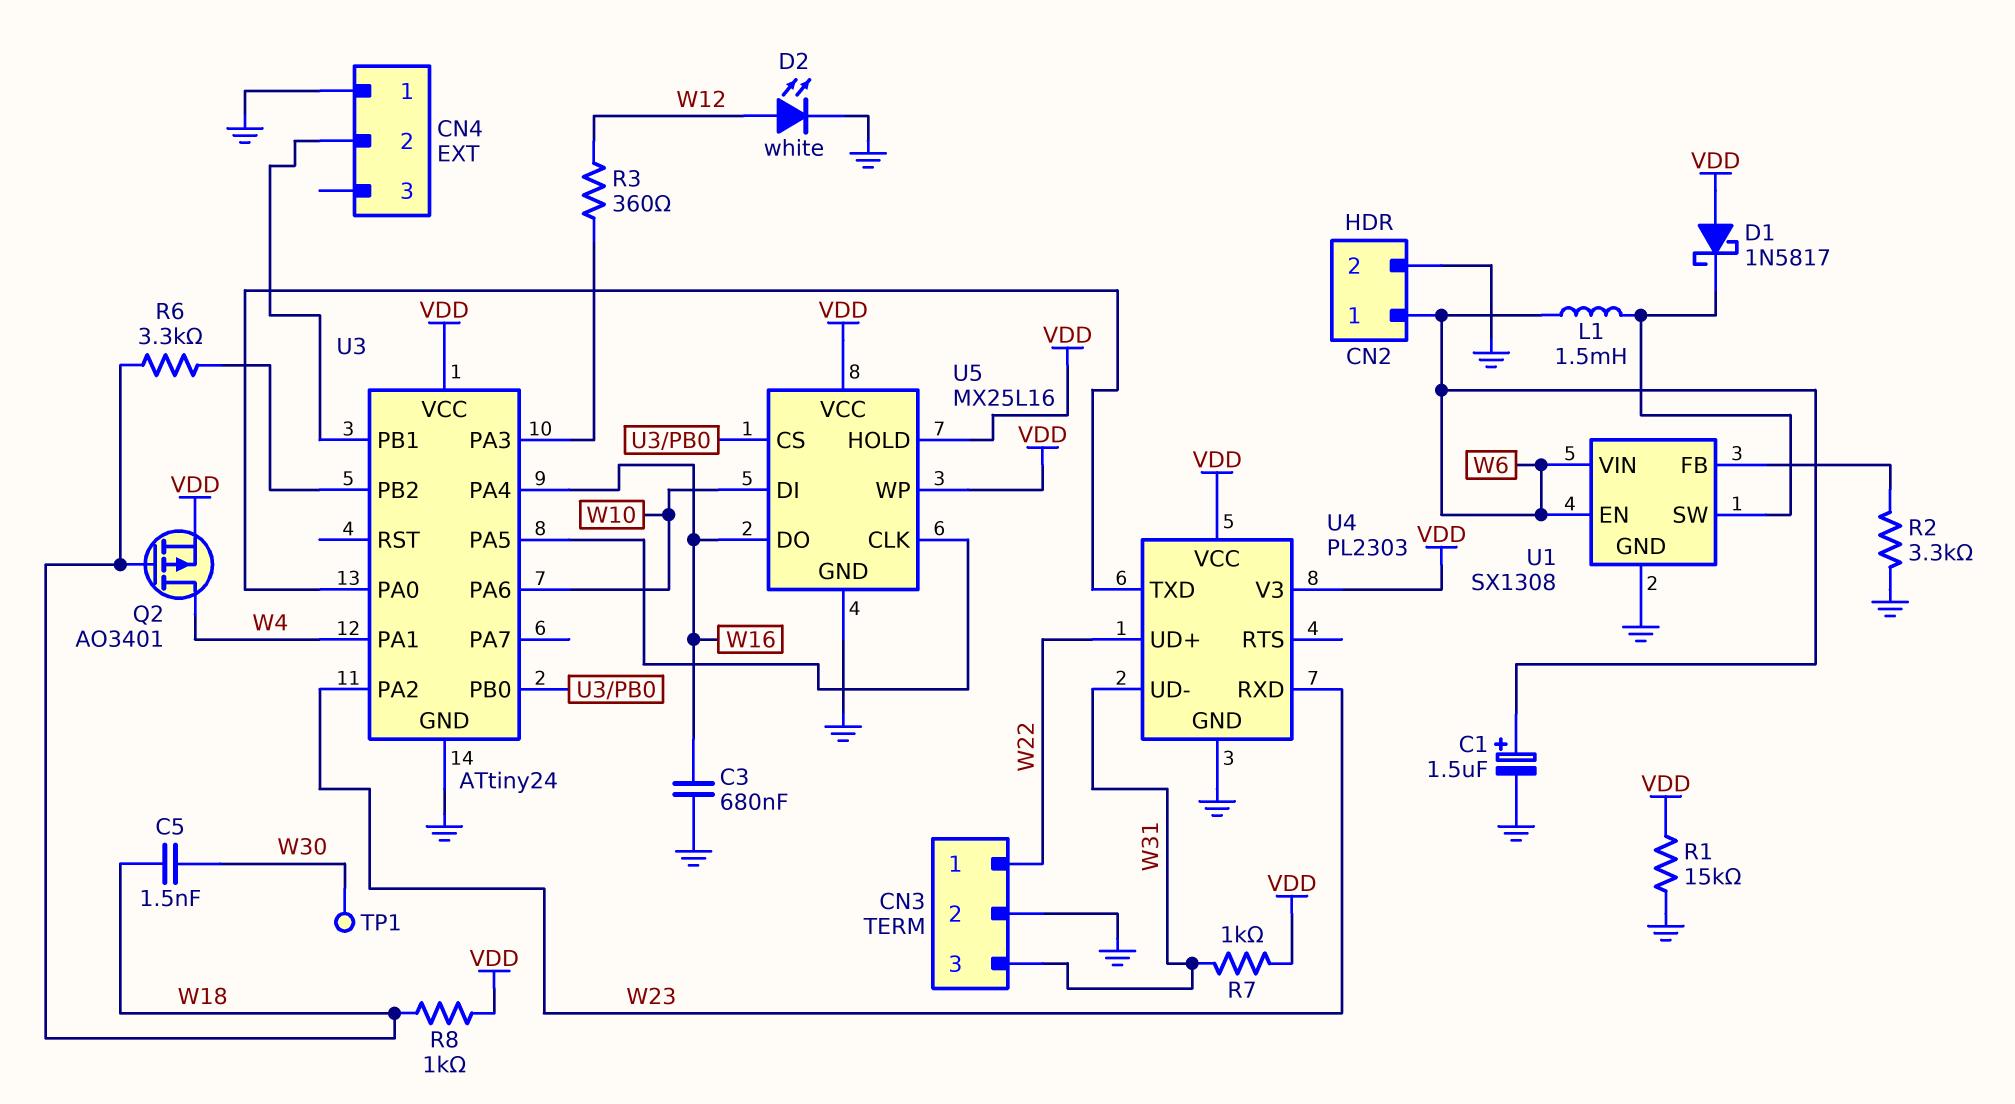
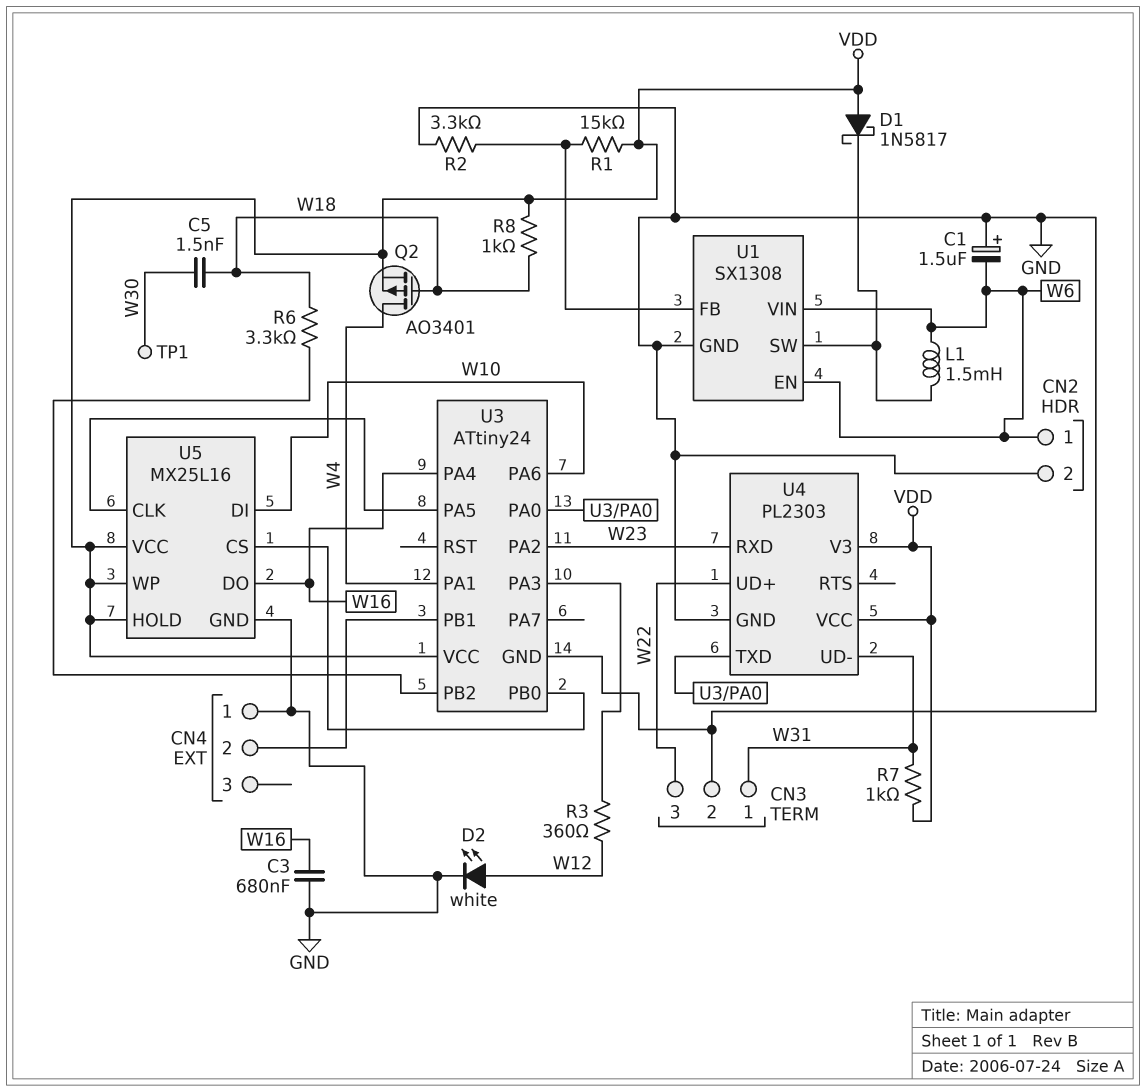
C1: 1.5uF (plus W6, minus GND) -> 1.5uF (plus GND, minus W6)
CN3 pin 1: W22 -> W31
CN3 pin 3: W31 -> W22
R1: 15k (GND, VDD) -> 15k (U1/FB, VDD)

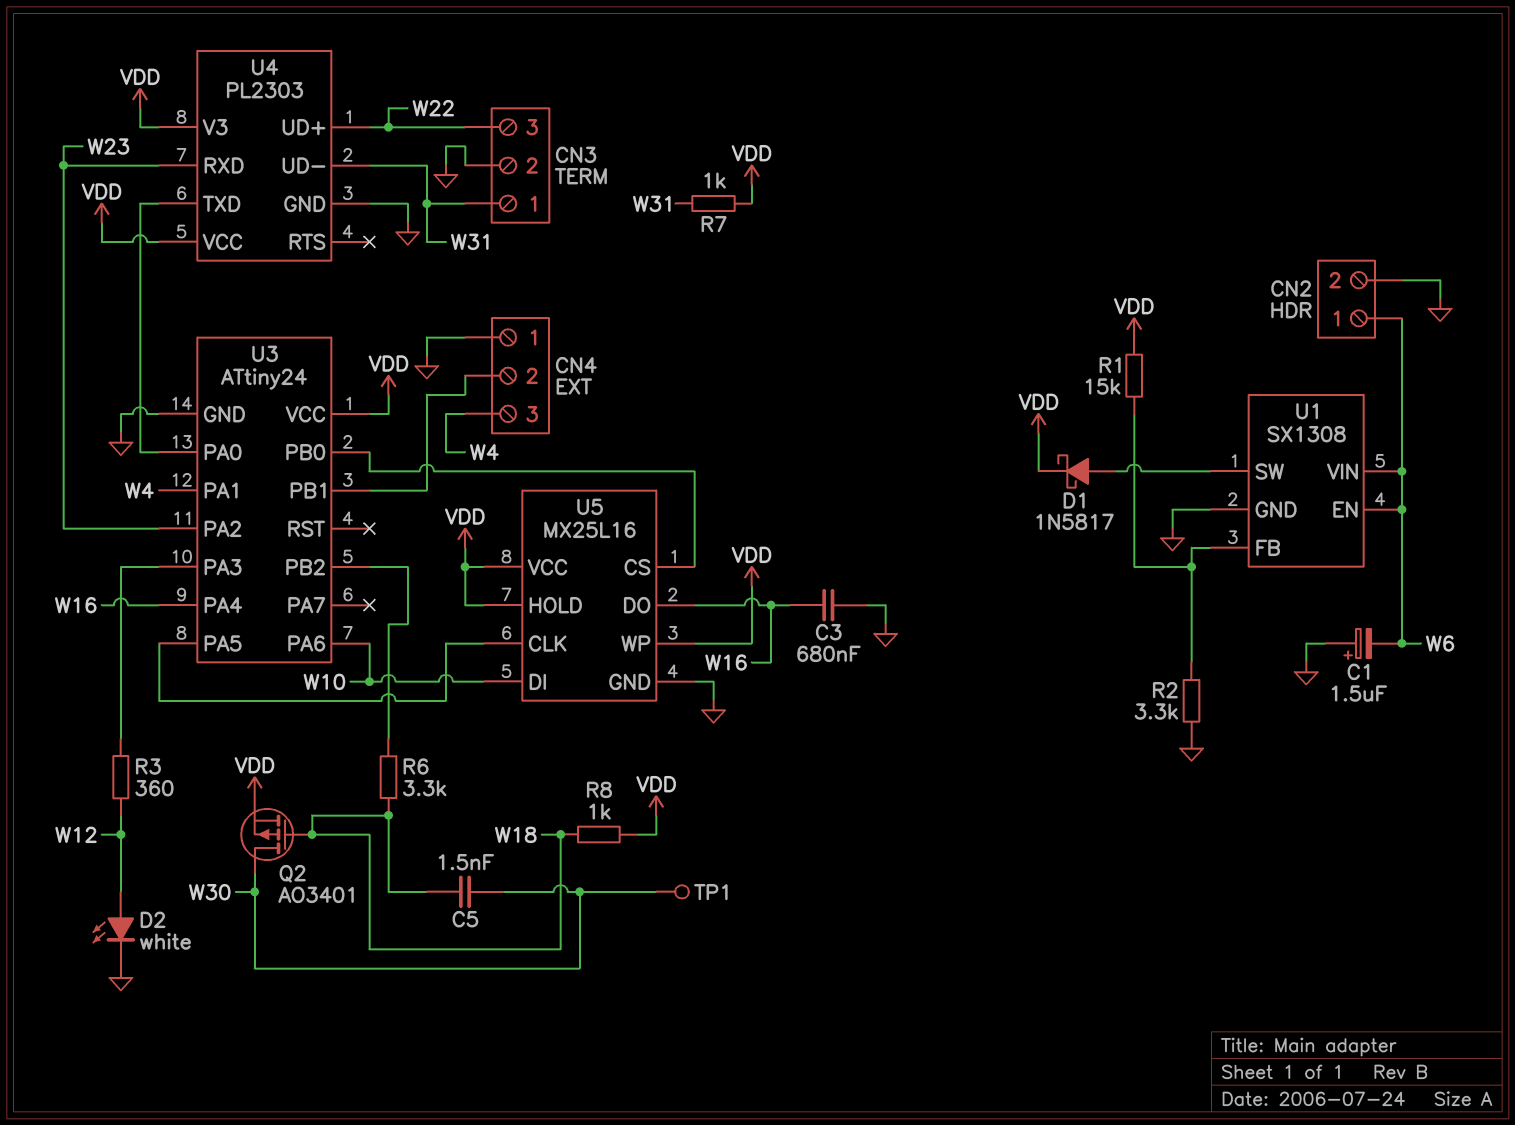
CN4 pin 3: none -> W4
D1: schottky 1N5817 (A VDD, K U1/SW) -> schottky 1N5817 (A U1/SW, K VDD)
L1: 1.5mH (U1/SW, W6) -> none
Q2: PMOS AO3401 (G W18, D W4, S VDD) -> PMOS AO3401 (G W18, D W30, S VDD)

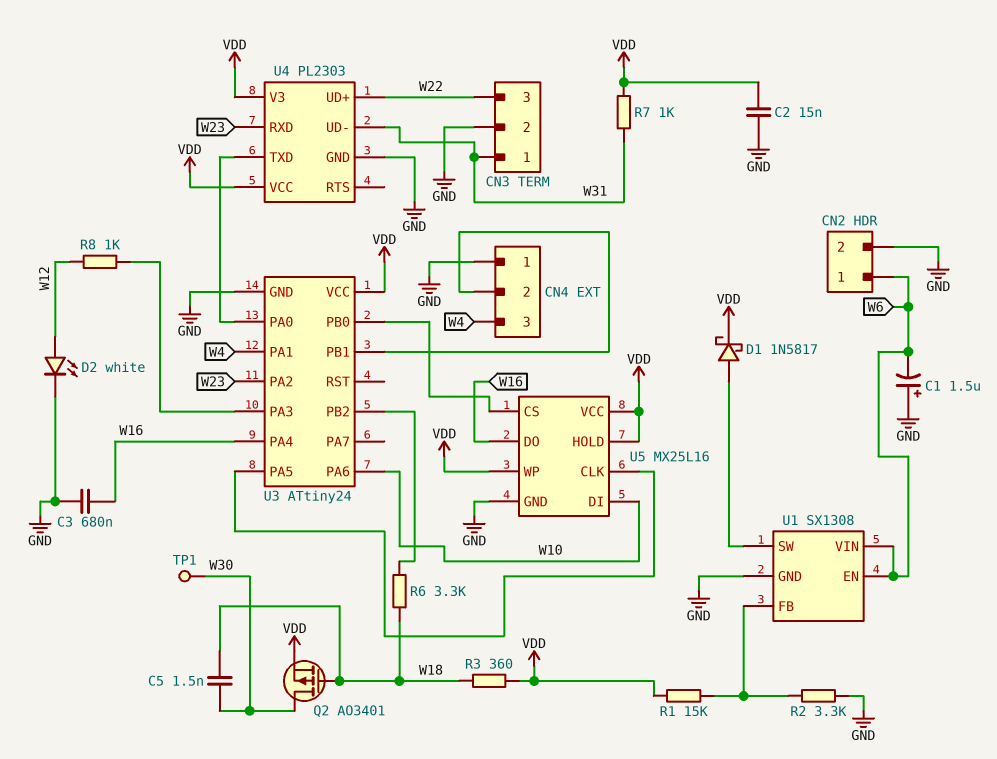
C2: none -> 15nF (GND, VDD)
R3: 360 (U3/PA3, W12) -> 360 (VDD, W18)
R8: 1k (VDD, W18) -> 1k (U3/PA3, W12)

